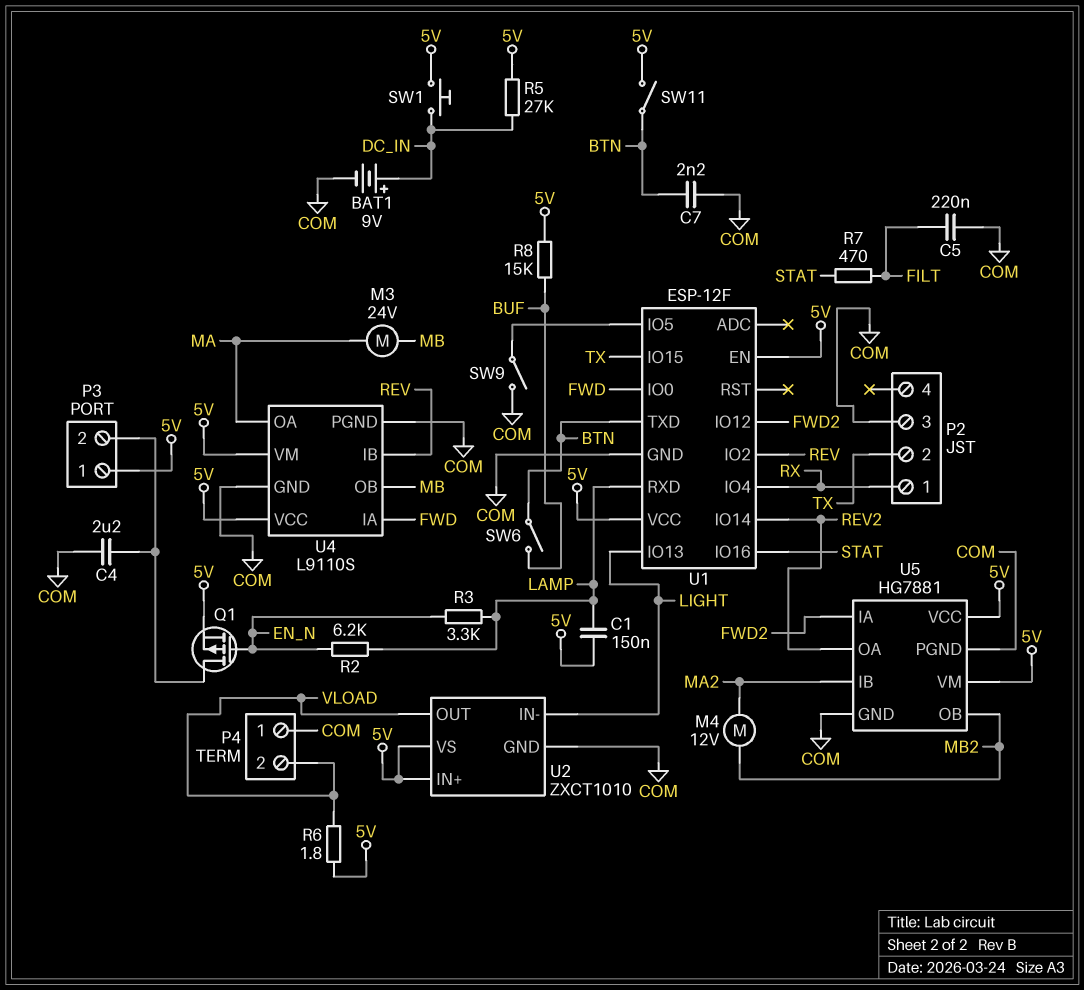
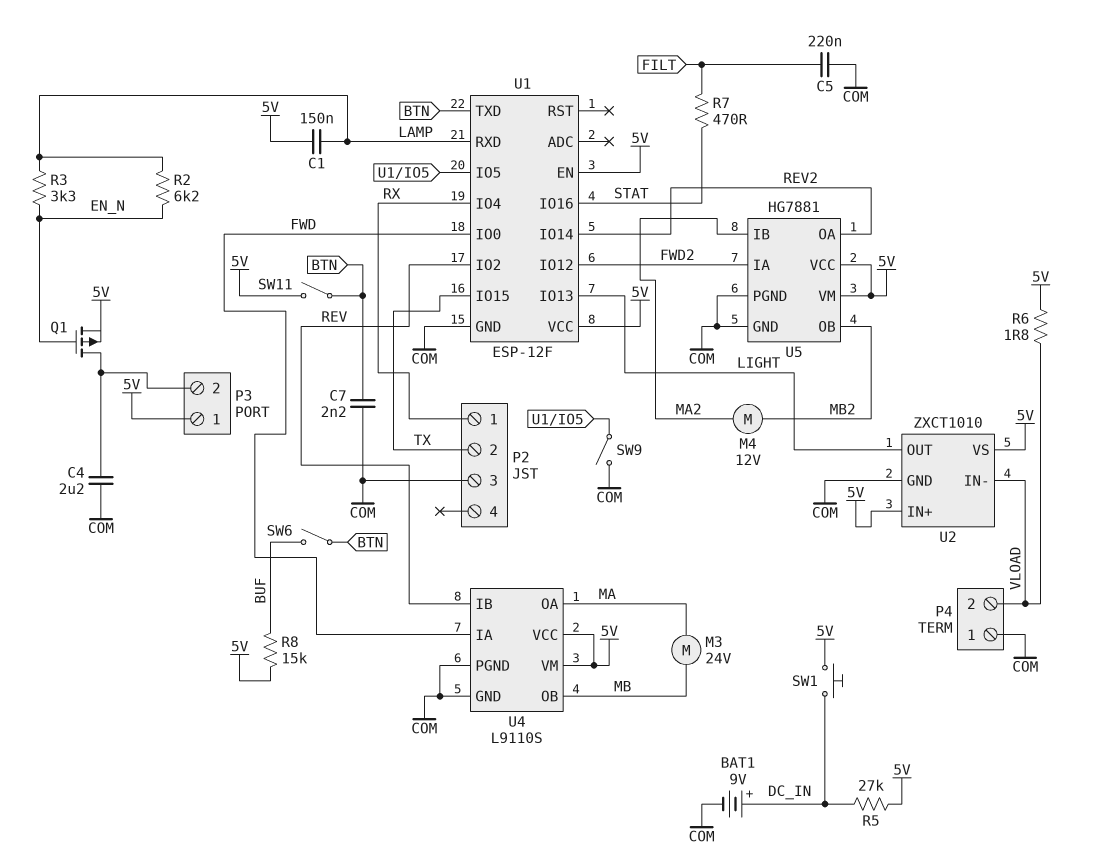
U2 pin IN-: LIGHT -> VLOAD
U2 pin OUT: VLOAD -> LIGHT

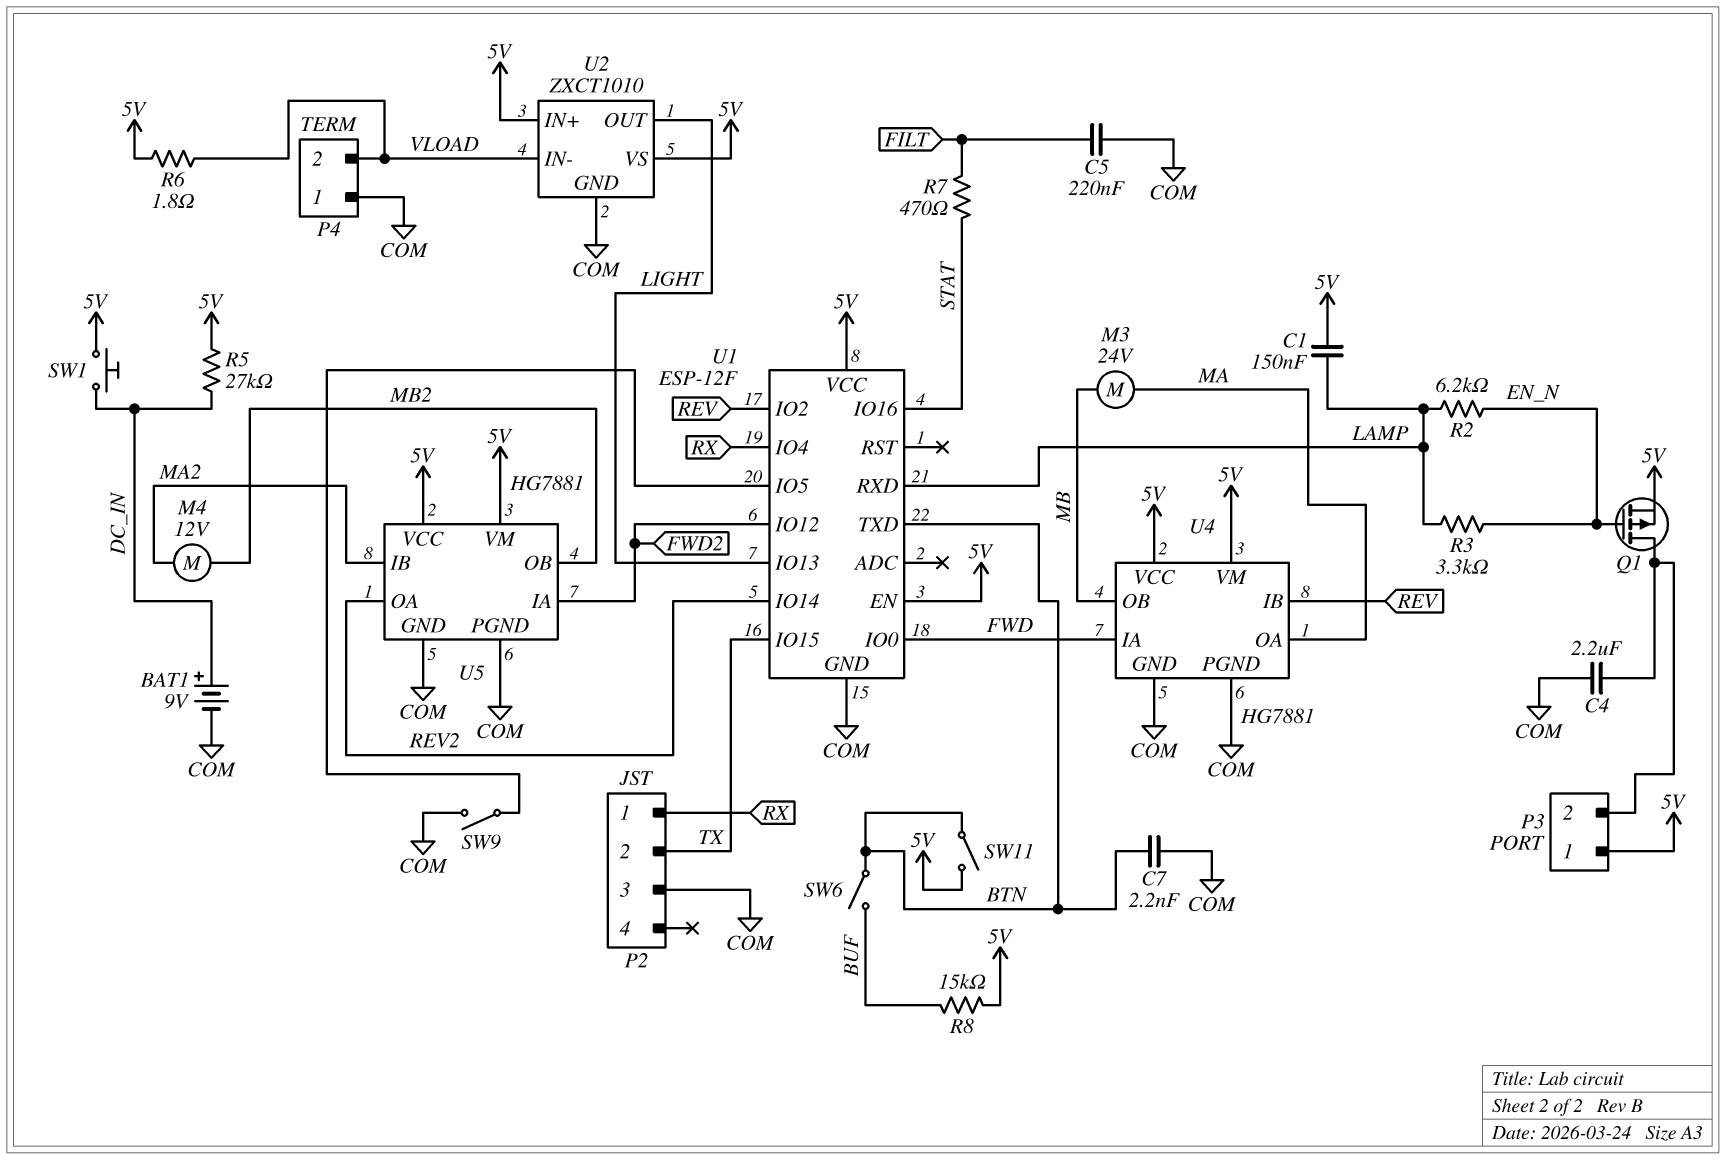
U4: L9110S -> HG7881

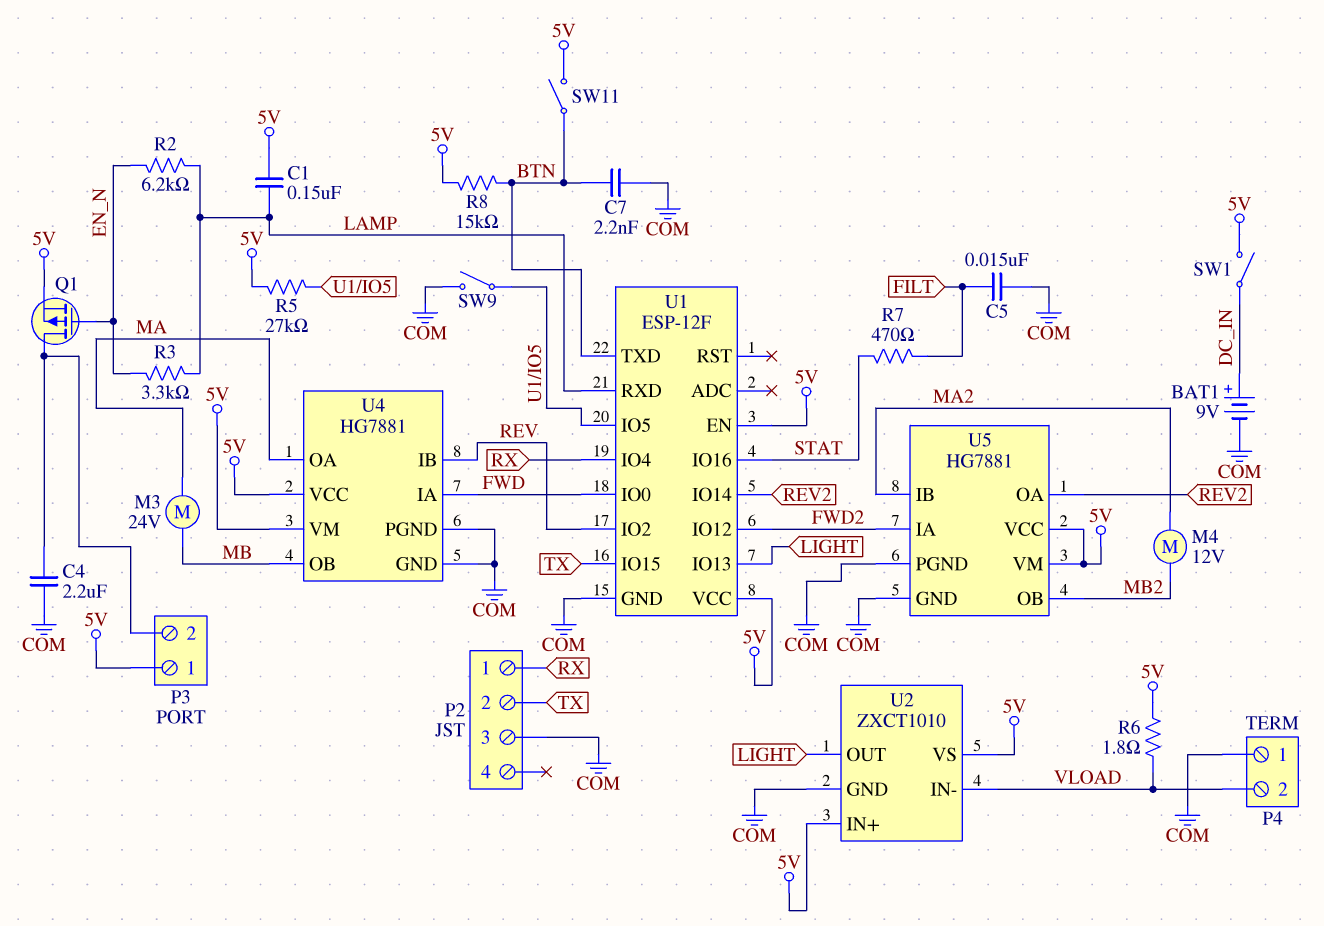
C5: 220nF (COM, FILT) -> 15nF (COM, FILT)
R5: 27k (5V, DC_IN) -> 27k (5V, U1/IO5)
R8: 15k (5V, BUF) -> 15k (5V, BTN)
SW1: button (5V, DC_IN) -> switch (5V, DC_IN)
SW6: switch (BTN, BUF) -> none

